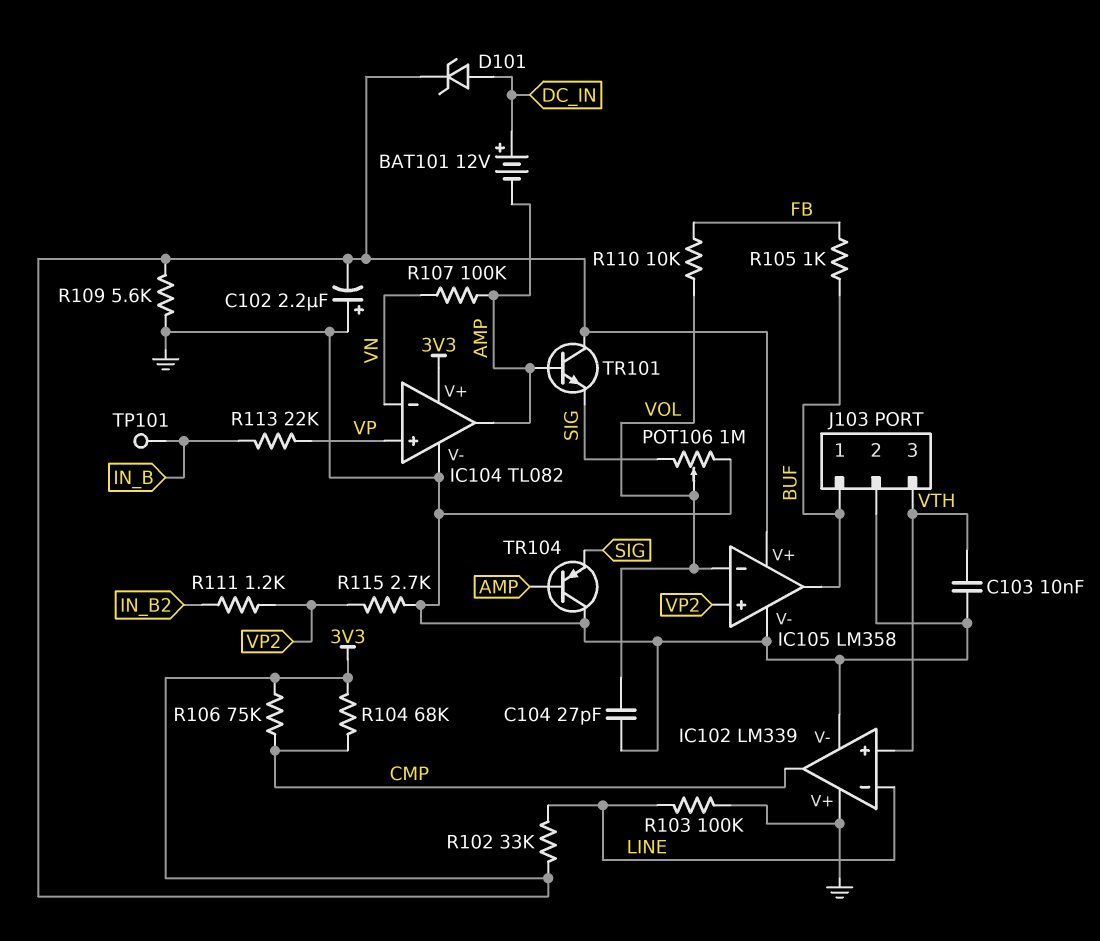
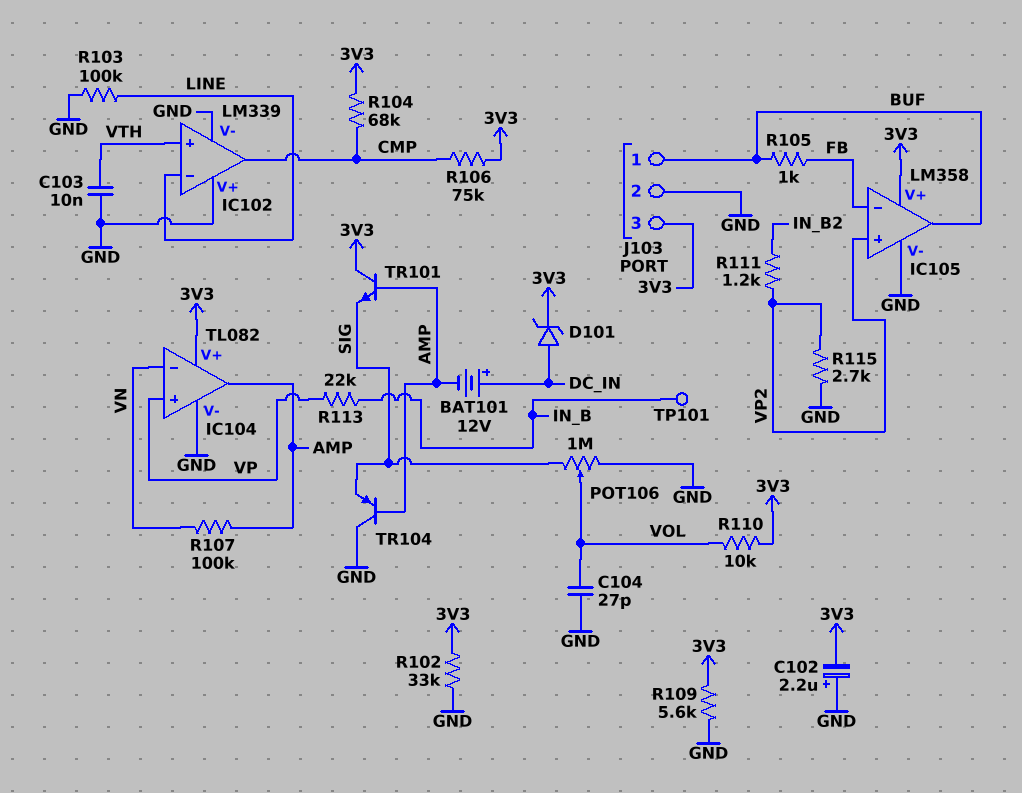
IC105 pin in-: VOL -> FB
J103 pin 3: VTH -> 3V3
R102: 33k (3V3, LINE) -> 33k (3V3, GND)
R110: 10k (FB, VOL) -> 10k (3V3, VOL)

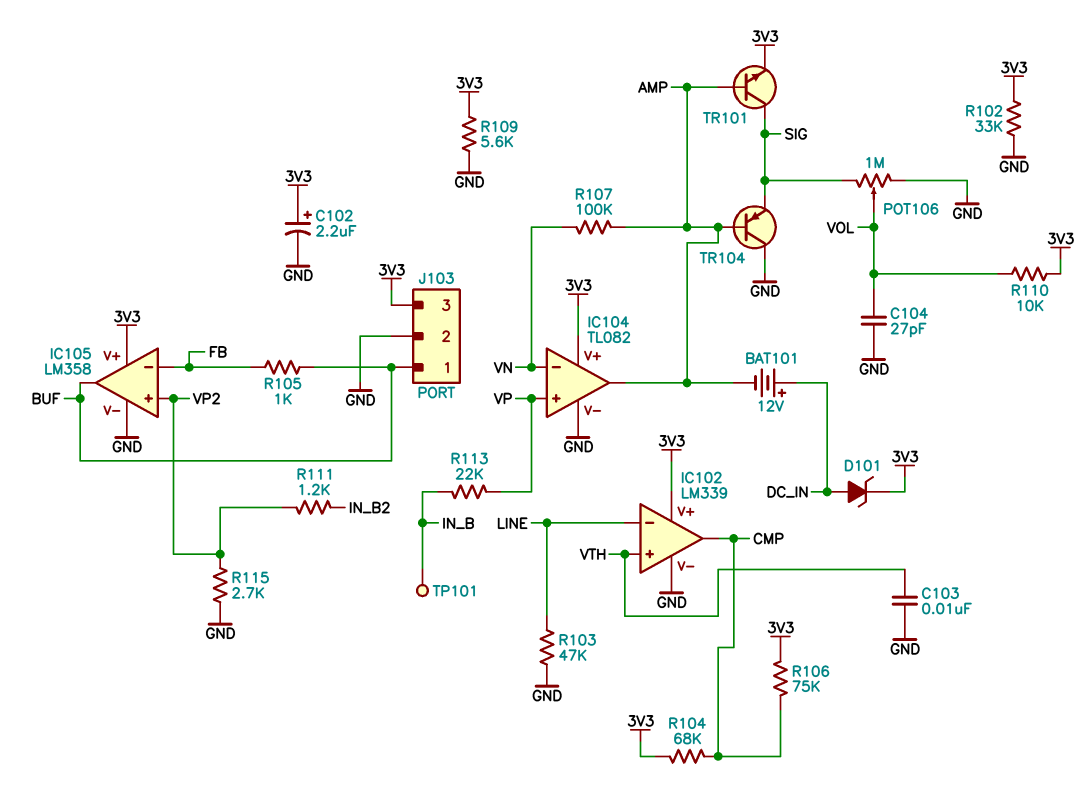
C102: 2.2uF (plus GND, minus 3V3) -> 2.2uF (plus 3V3, minus GND)
IC102 pin V+: GND -> 3V3
R103: 100k (GND, LINE) -> 47k (GND, LINE)
TR101: NPN (B AMP, C 3V3, E SIG) -> NPN (B AMP, C SIG, E 3V3)

